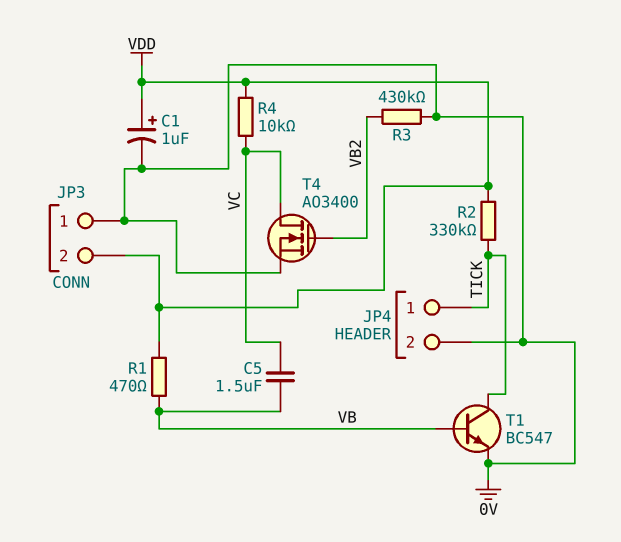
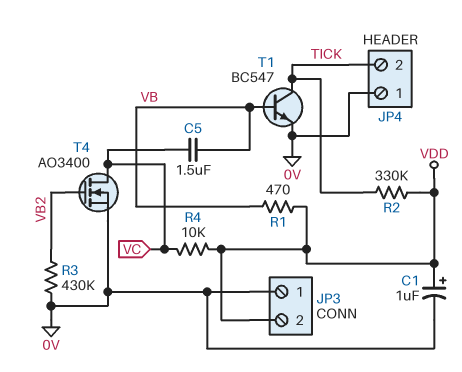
JP4 pin 1: TICK -> 0V
JP4 pin 2: 0V -> TICK

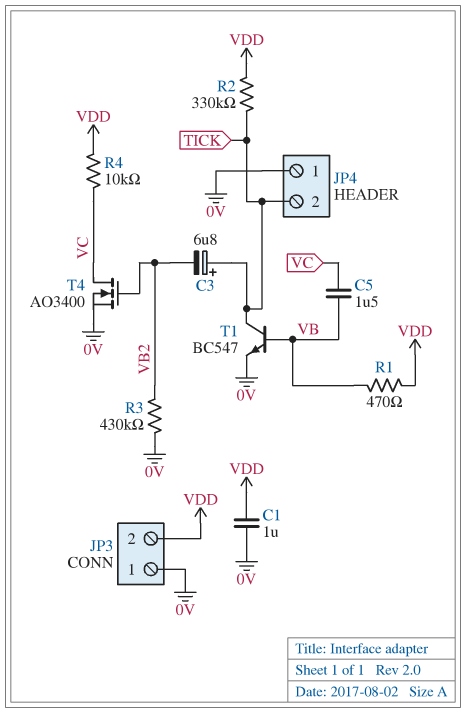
C1: 1uF (plus VDD, minus 0V) -> 1uF (0V, VDD)
C3: none -> 6.8uF (plus TICK, minus VB2)

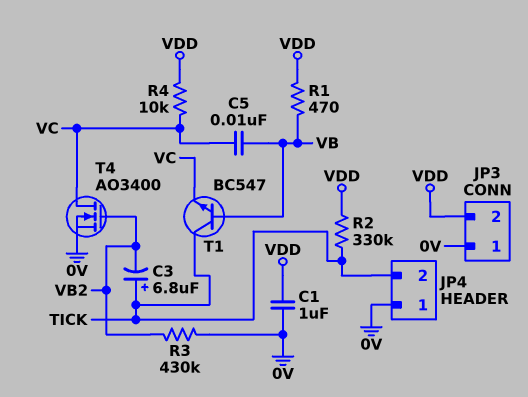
C5: 1.5uF (VB, VC) -> 10nF (VB, VC)
T1: NPN BC547 (B VB, C TICK, E 0V) -> NPN BC547 (B VB, C TICK, E VC)

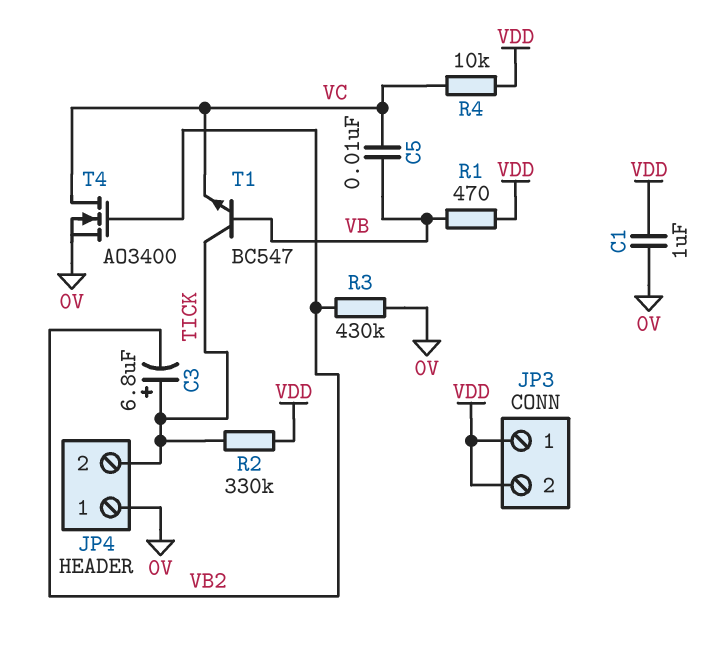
JP3 pin 1: 0V -> VDD

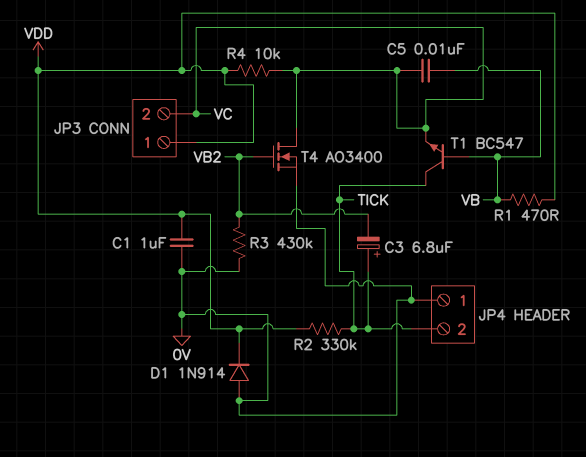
D1: none -> diode 1N914 (A 0V, K VDD)
JP3 pin 2: VDD -> VC

